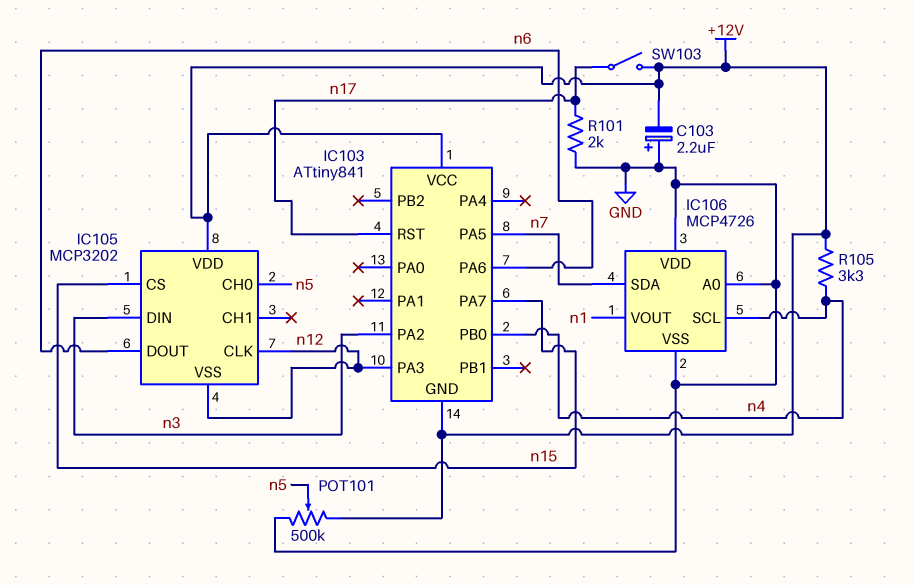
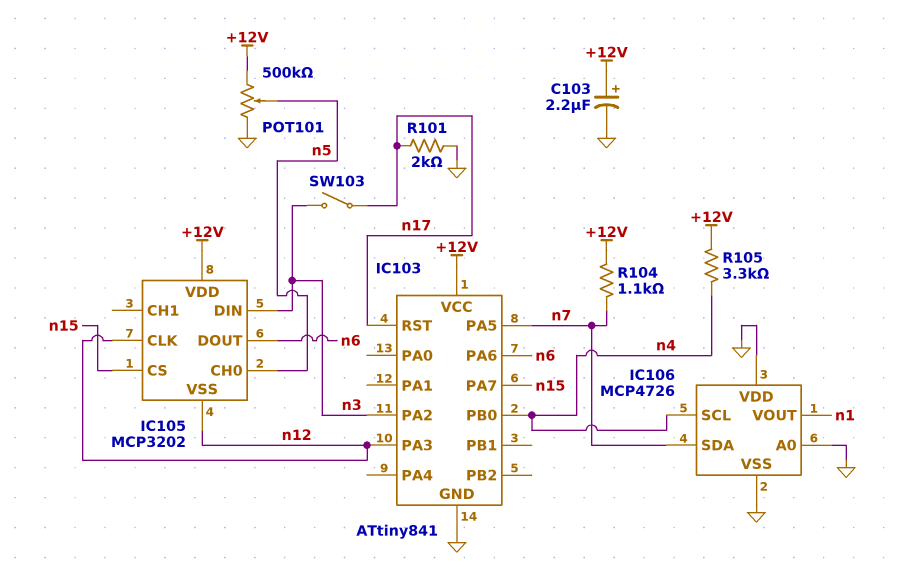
C103: 2.2uF (plus GND, minus +12V) -> 2.2uF (plus +12V, minus GND)
IC103 pin GND: +12V -> GND
R104: none -> 1.1k (+12V, n7)
SW103: switch (+12V, n17) -> switch (n3, n17)

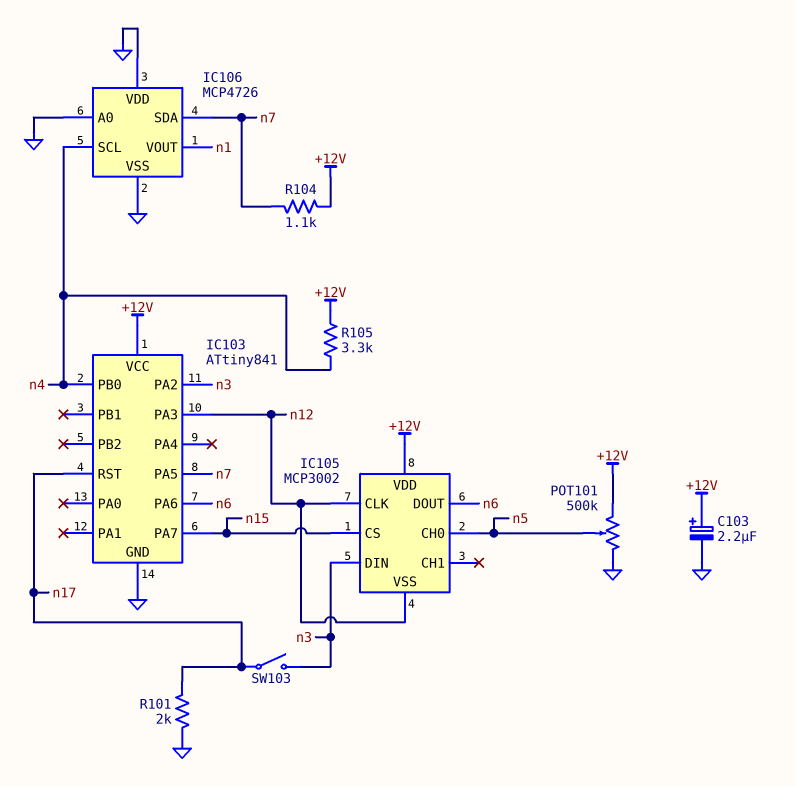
IC105: MCP3202 -> MCP3002

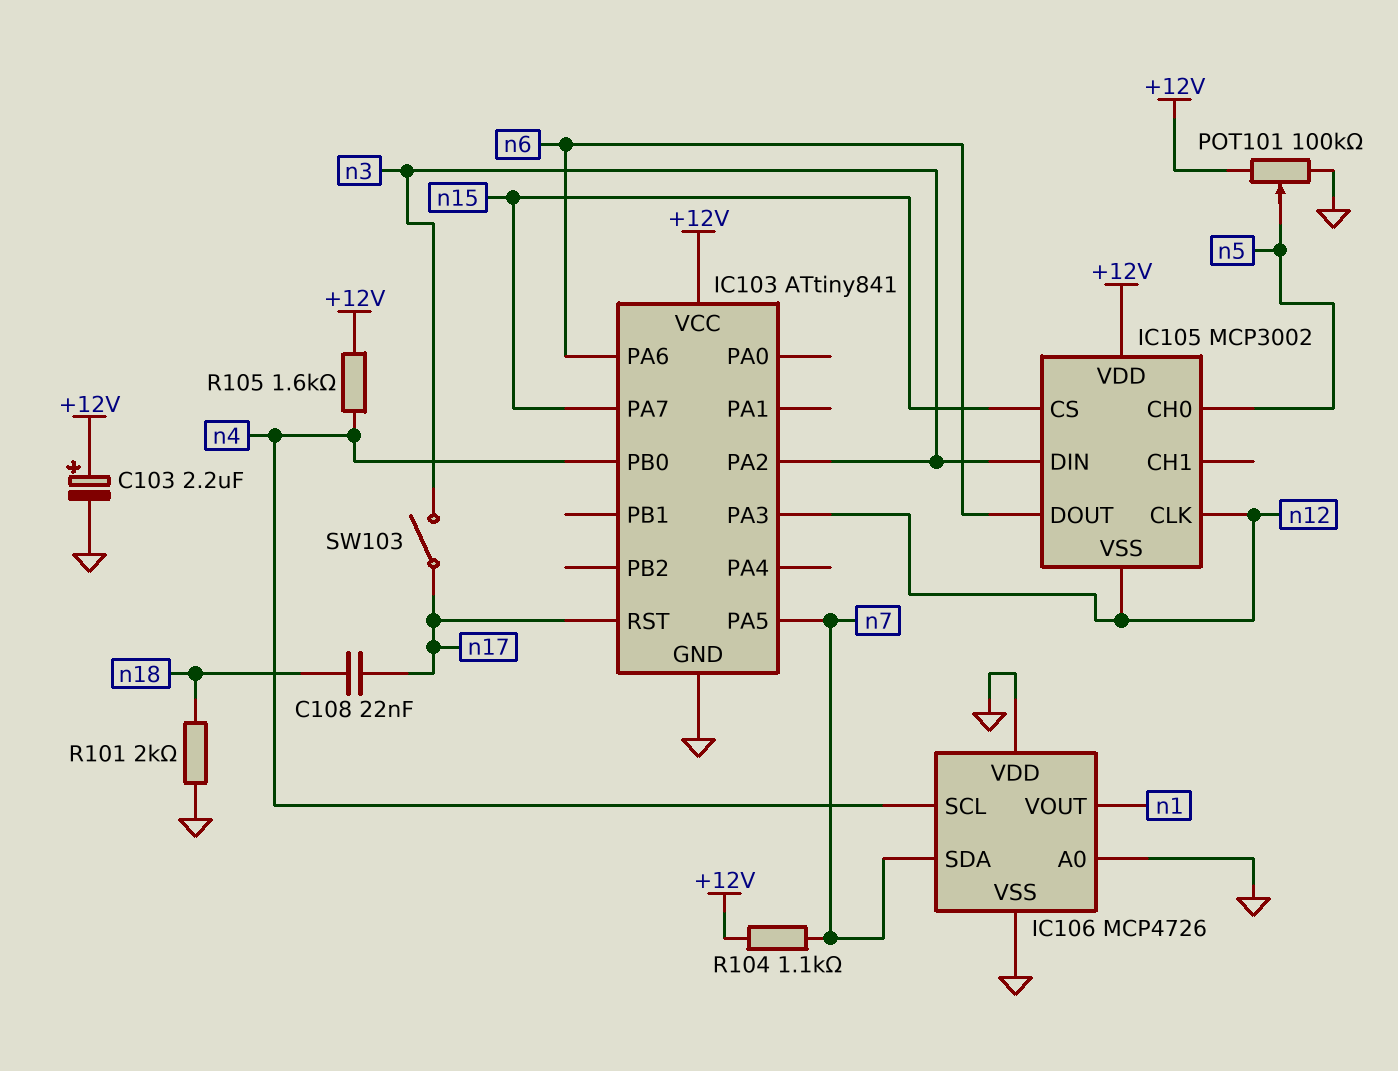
C108: none -> 22nF (n17, n18)
POT101: 500k (+12V, GND, wiper n5) -> 100k (+12V, GND, wiper n5)
R101: 2k (GND, n17) -> 2k (GND, n18)
R105: 3.3k (+12V, n4) -> 1.6k (+12V, n4)

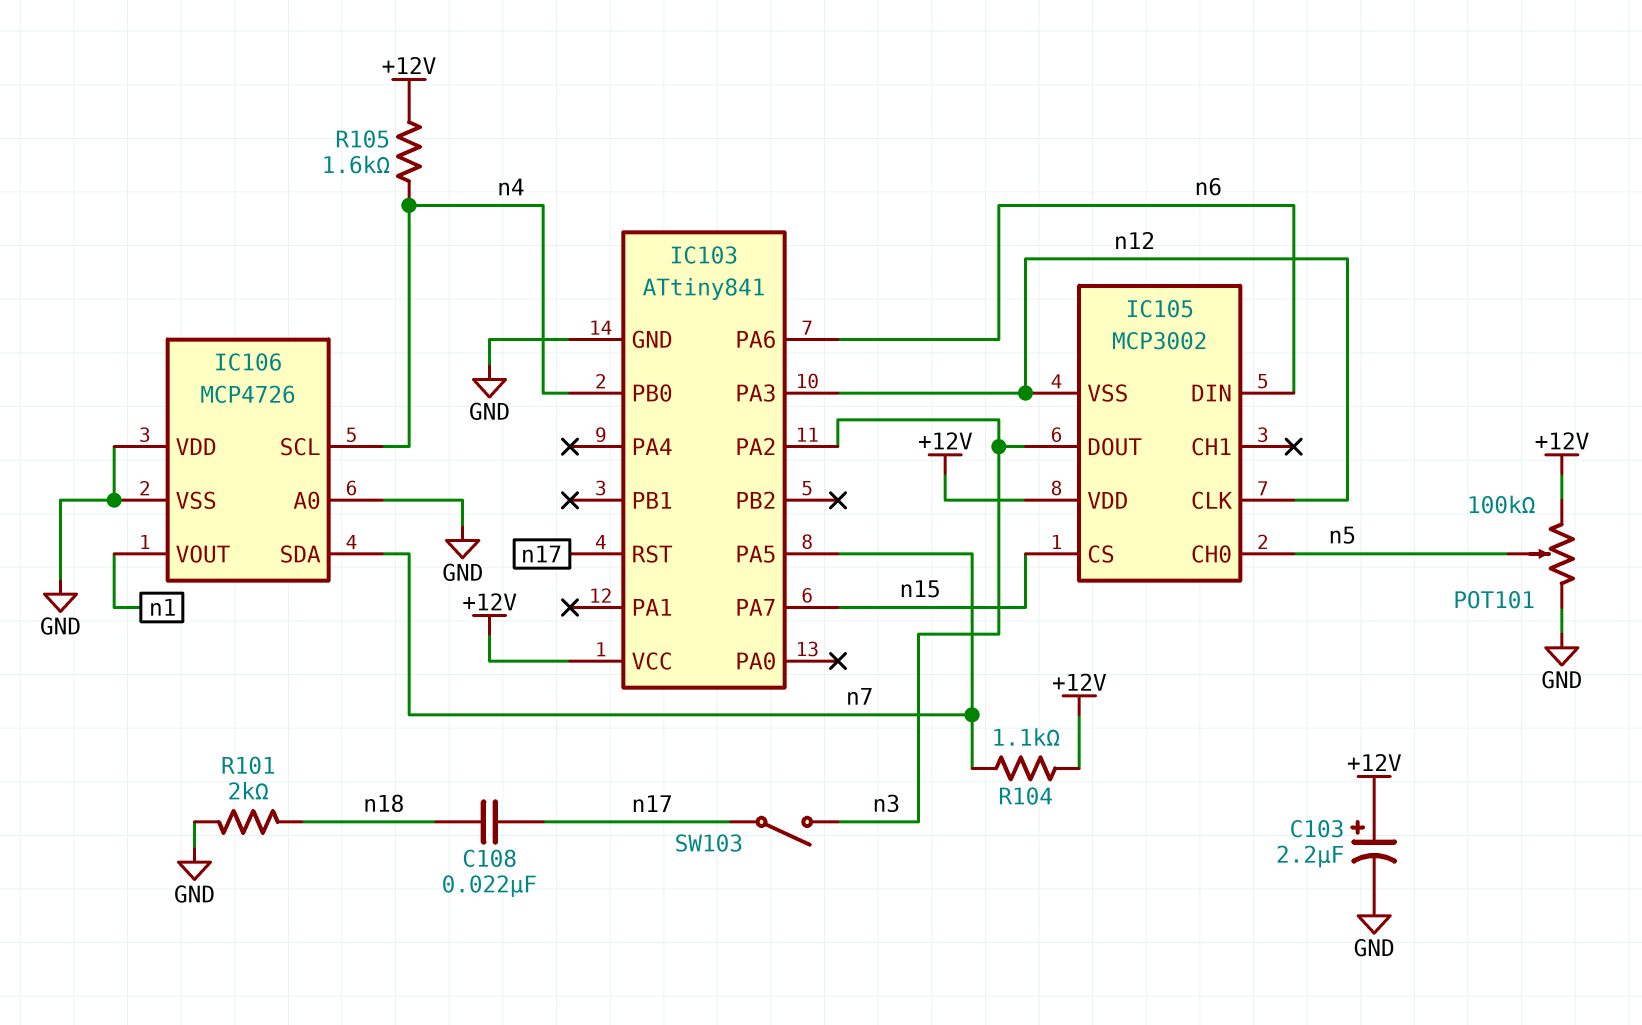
IC105 pin DIN: n3 -> n6
IC105 pin DOUT: n6 -> n3

